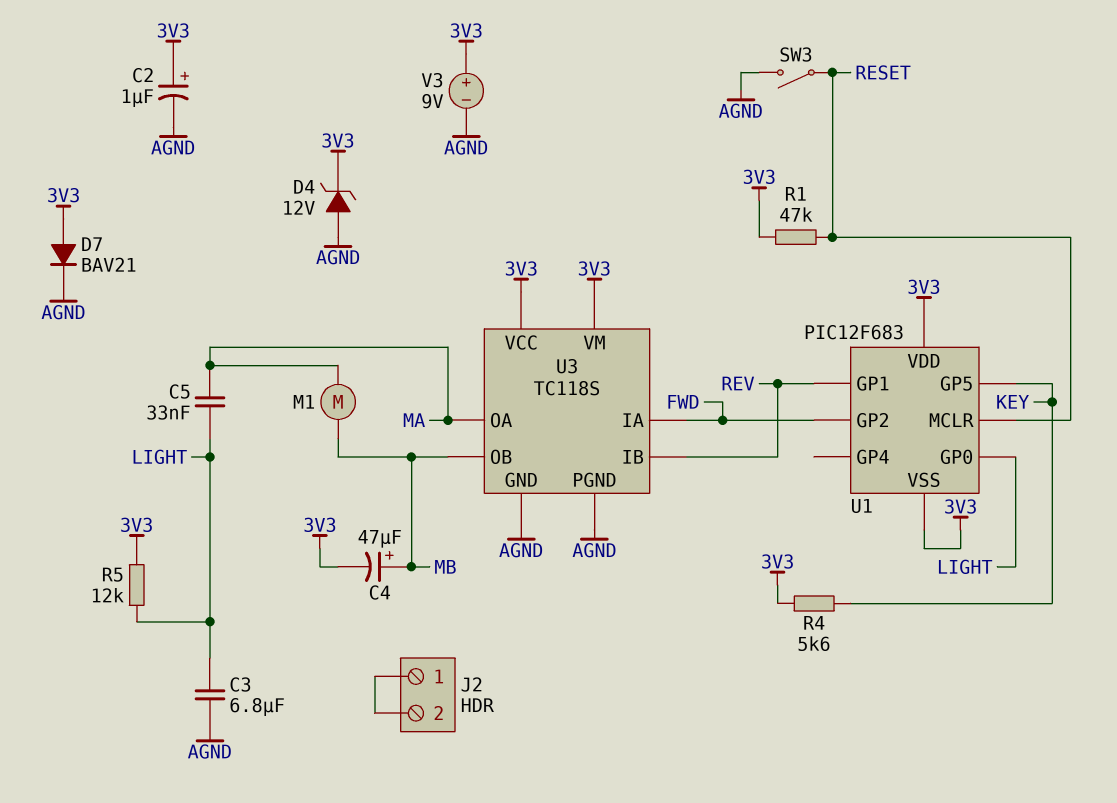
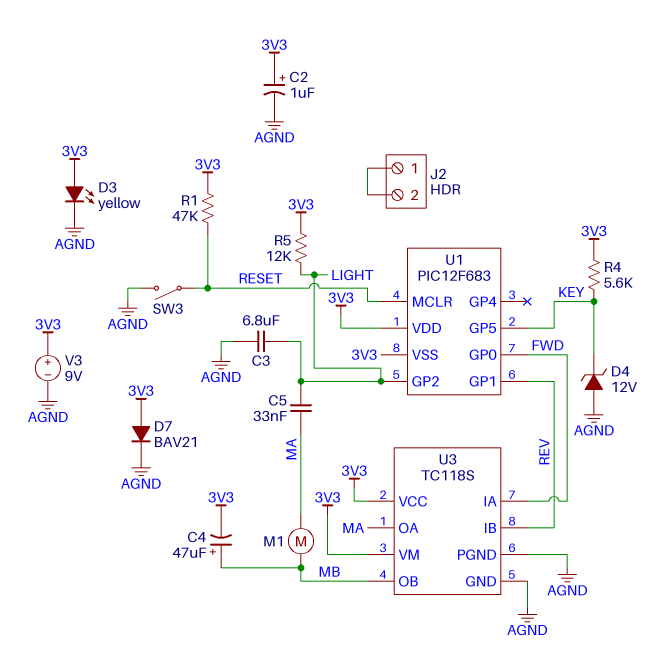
D3: none -> LED yellow (A 3V3, K AGND)
D4: zener 12V (A AGND, K 3V3) -> zener 12V (A AGND, K KEY)
U1 pin GP0: LIGHT -> FWD
U1 pin GP2: FWD -> LIGHT

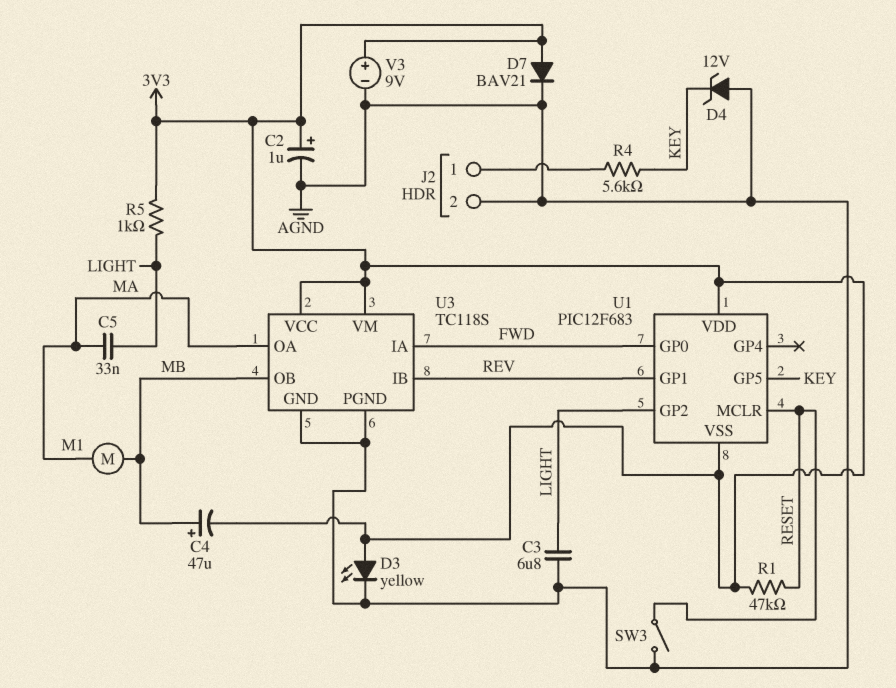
J2 pin 2: J2/1 -> AGND
R4: 5.6k (3V3, KEY) -> 5.6k (J2/1, KEY)
R5: 12k (3V3, LIGHT) -> 1k (3V3, LIGHT)

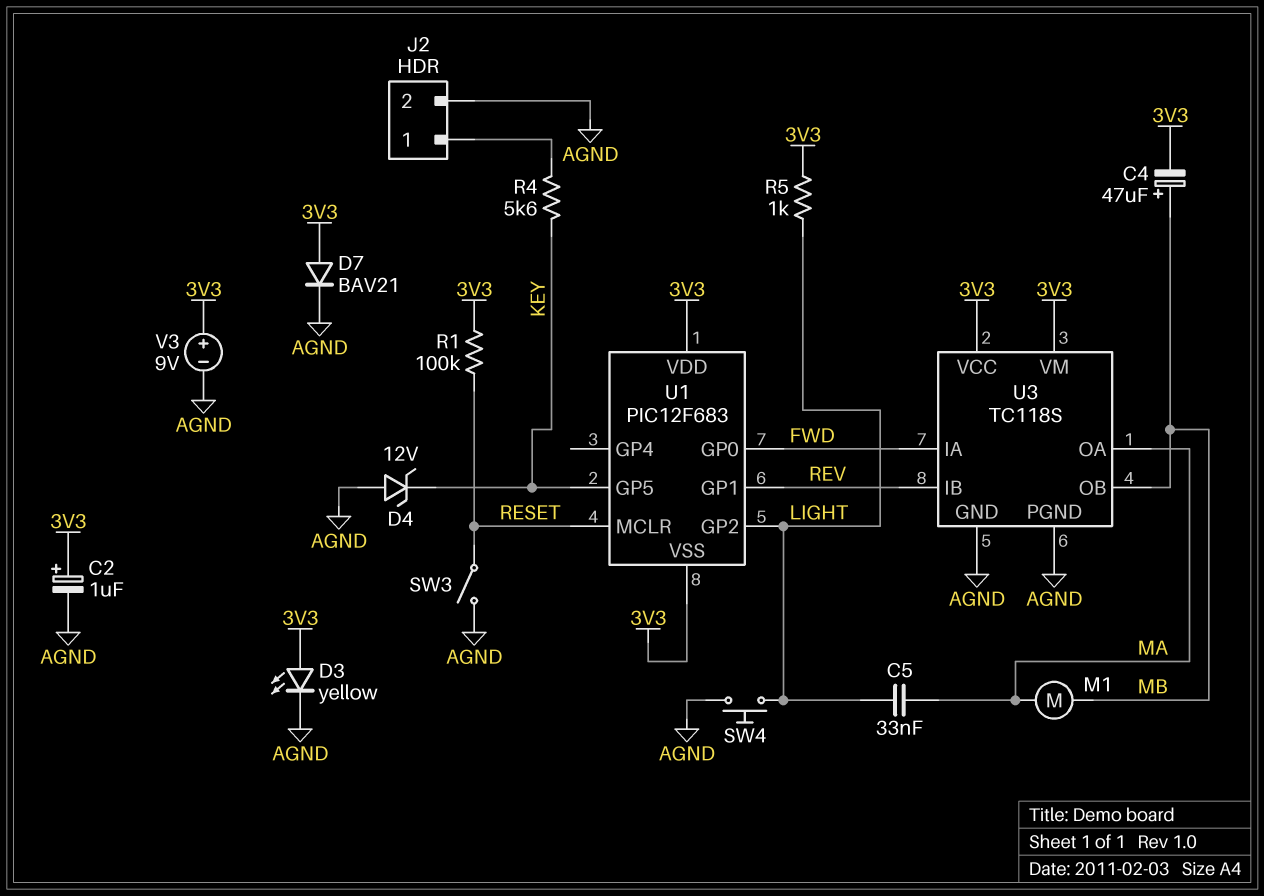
C3: 6.8uF (AGND, LIGHT) -> none
R1: 47k (3V3, RESET) -> 100k (3V3, RESET)
SW4: none -> button (AGND, LIGHT)

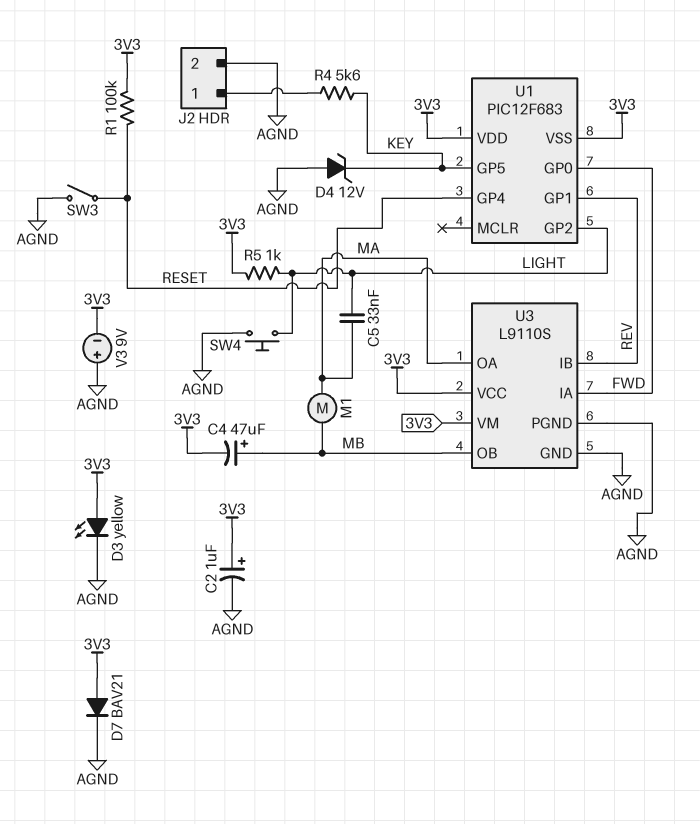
U1 pin GP4: none -> RESET
U1 pin MCLR: RESET -> none
U3: TC118S -> L9110S
V3: 9V (plus 3V3, minus AGND) -> 9V (plus AGND, minus 3V3)

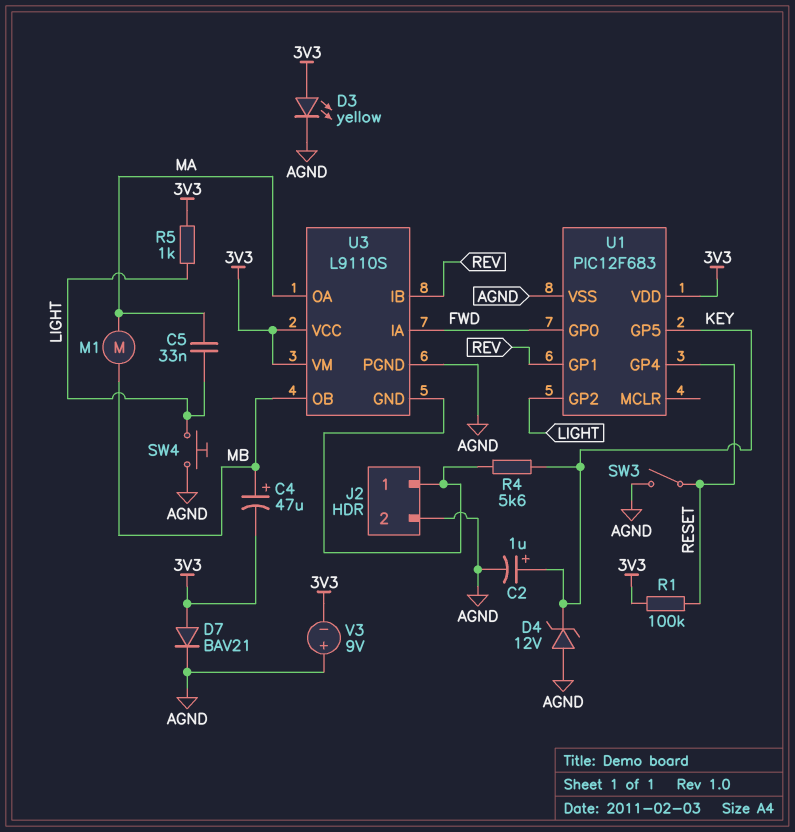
C2: 1uF (plus 3V3, minus AGND) -> 1uF (plus KEY, minus AGND)
U1 pin VSS: 3V3 -> AGND
U3 pin GND: AGND -> J2/1

